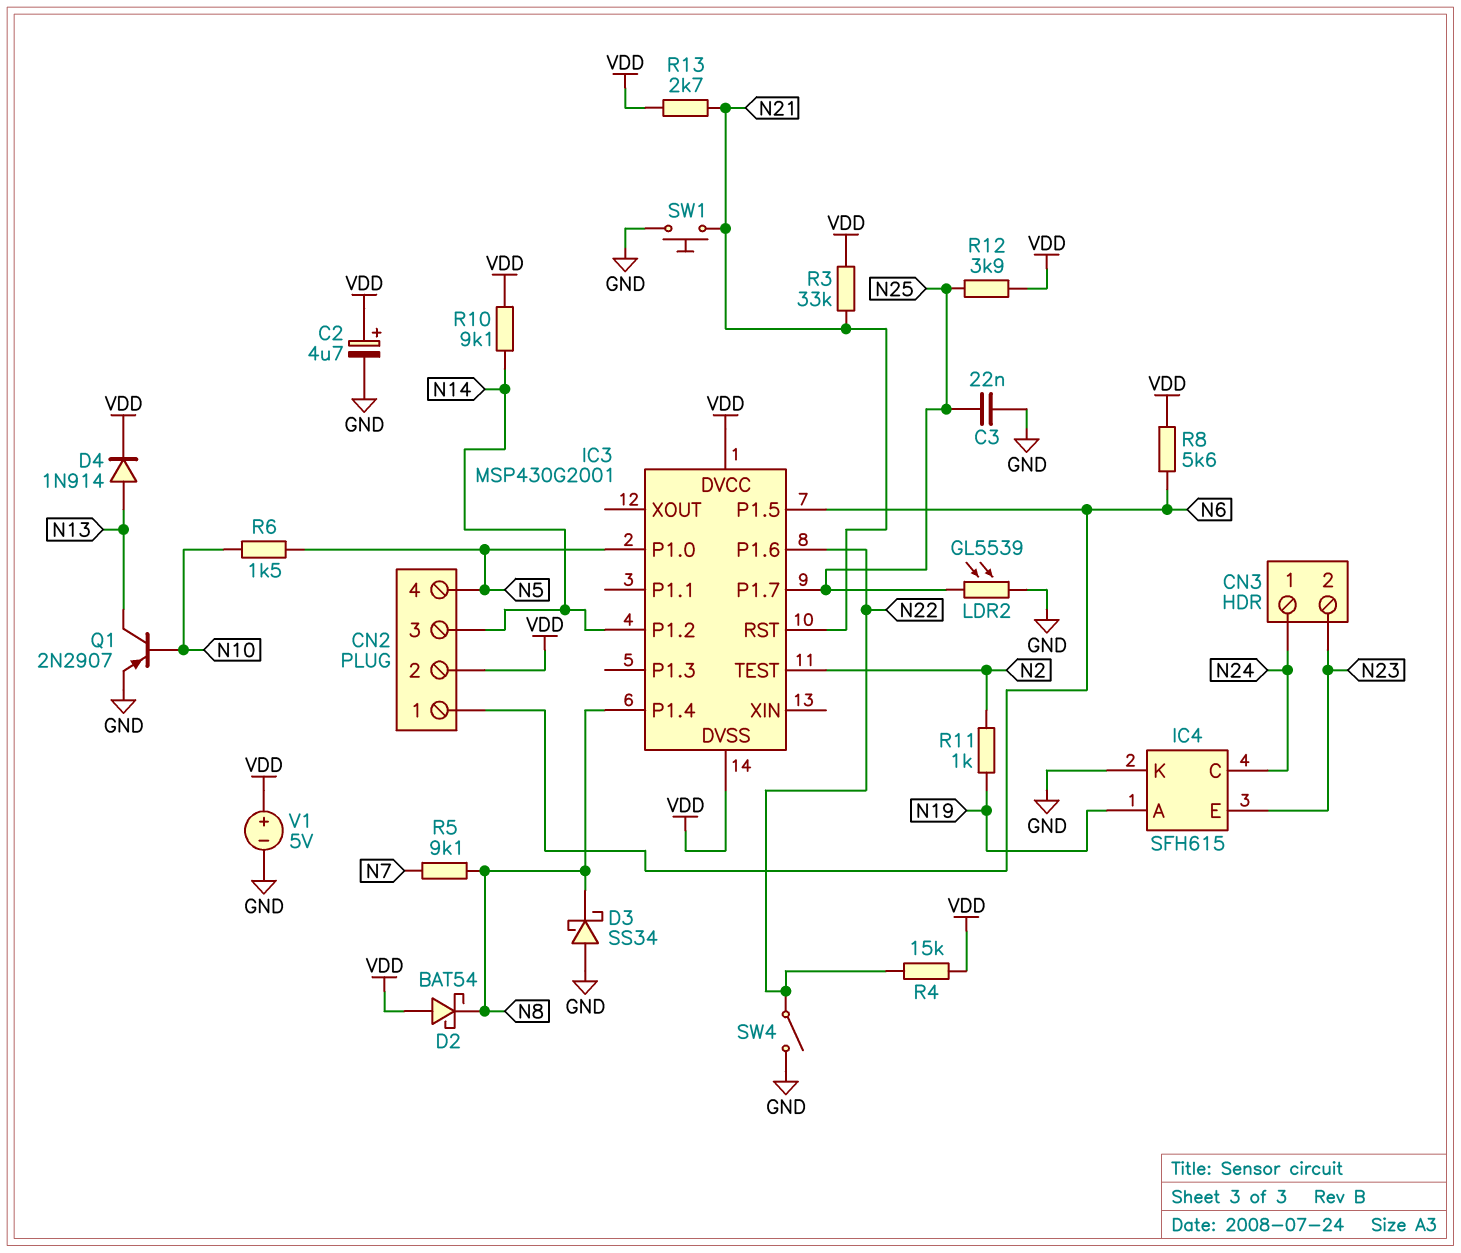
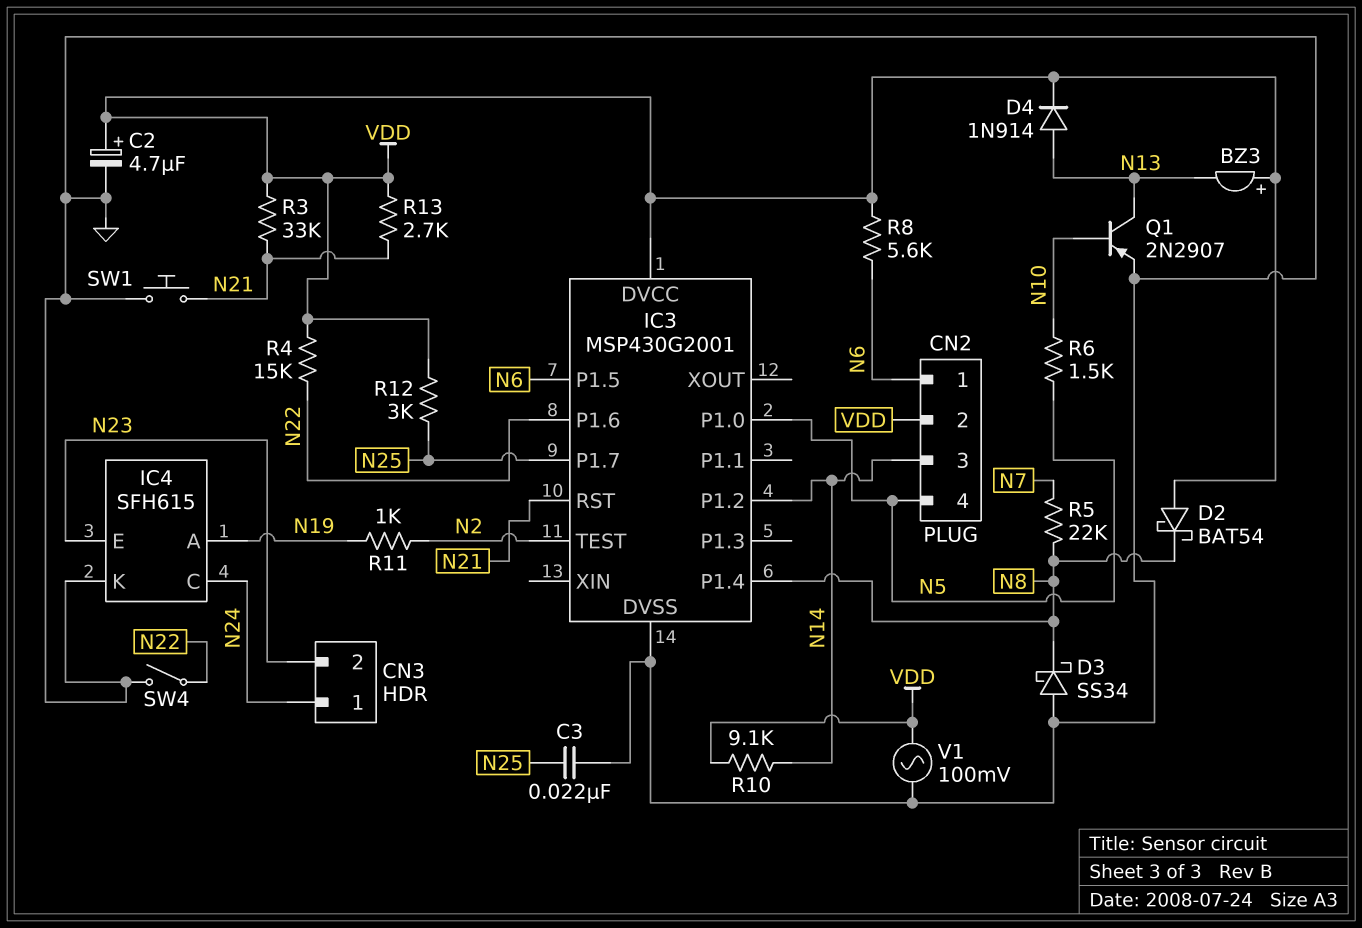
BZ3: none -> buzzer (plus VDD, minus N13)
IC3 pin DVSS: VDD -> GND
LDR2: GL5539 (GND, N25) -> none
R5: 9.1k (N7, N8) -> 22k (N7, N8)
R12: 3.9k (N25, VDD) -> 3k (N25, VDD)
V1: 5V (plus VDD, minus GND) -> AC 100mV (GND, VDD)

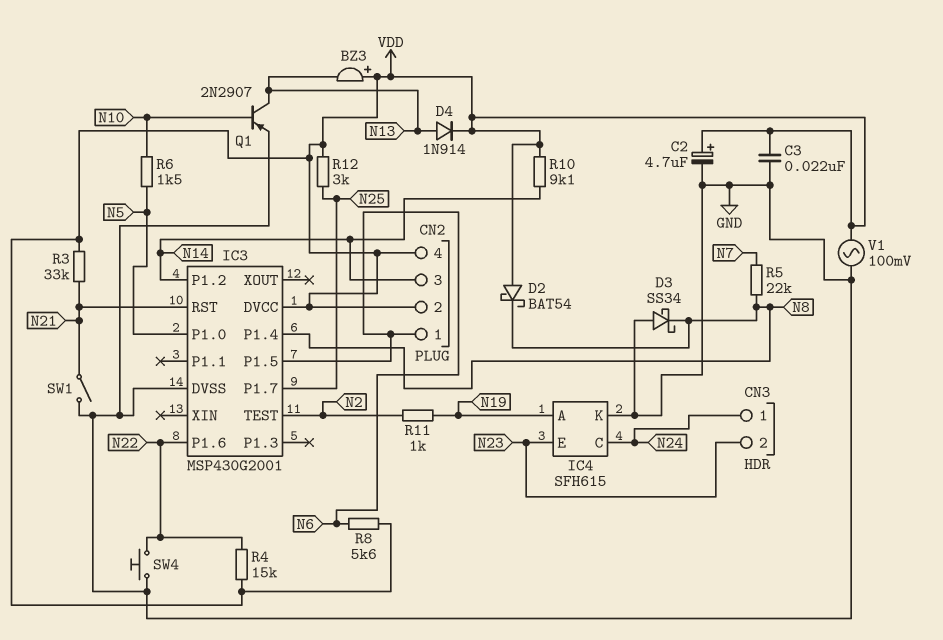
C3: 22nF (GND, N25) -> 22nF (GND, VDD)
CN2 pin 4: N5 -> VDD
R13: 2.7k (N21, VDD) -> none
SW1: button (GND, N21) -> switch (GND, N21)
SW4: switch (GND, N22) -> button (GND, N22)

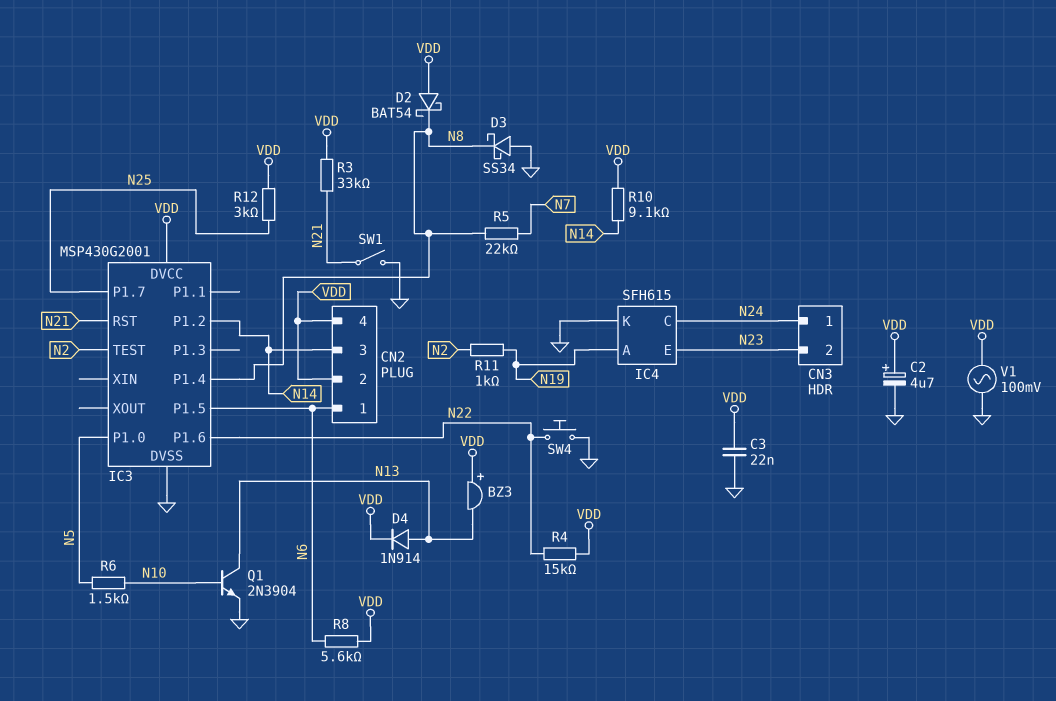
Q1: PNP 2N2907 (B N10, C N13, E GND) -> NPN 2N3904 (B N10, C N13, E GND)

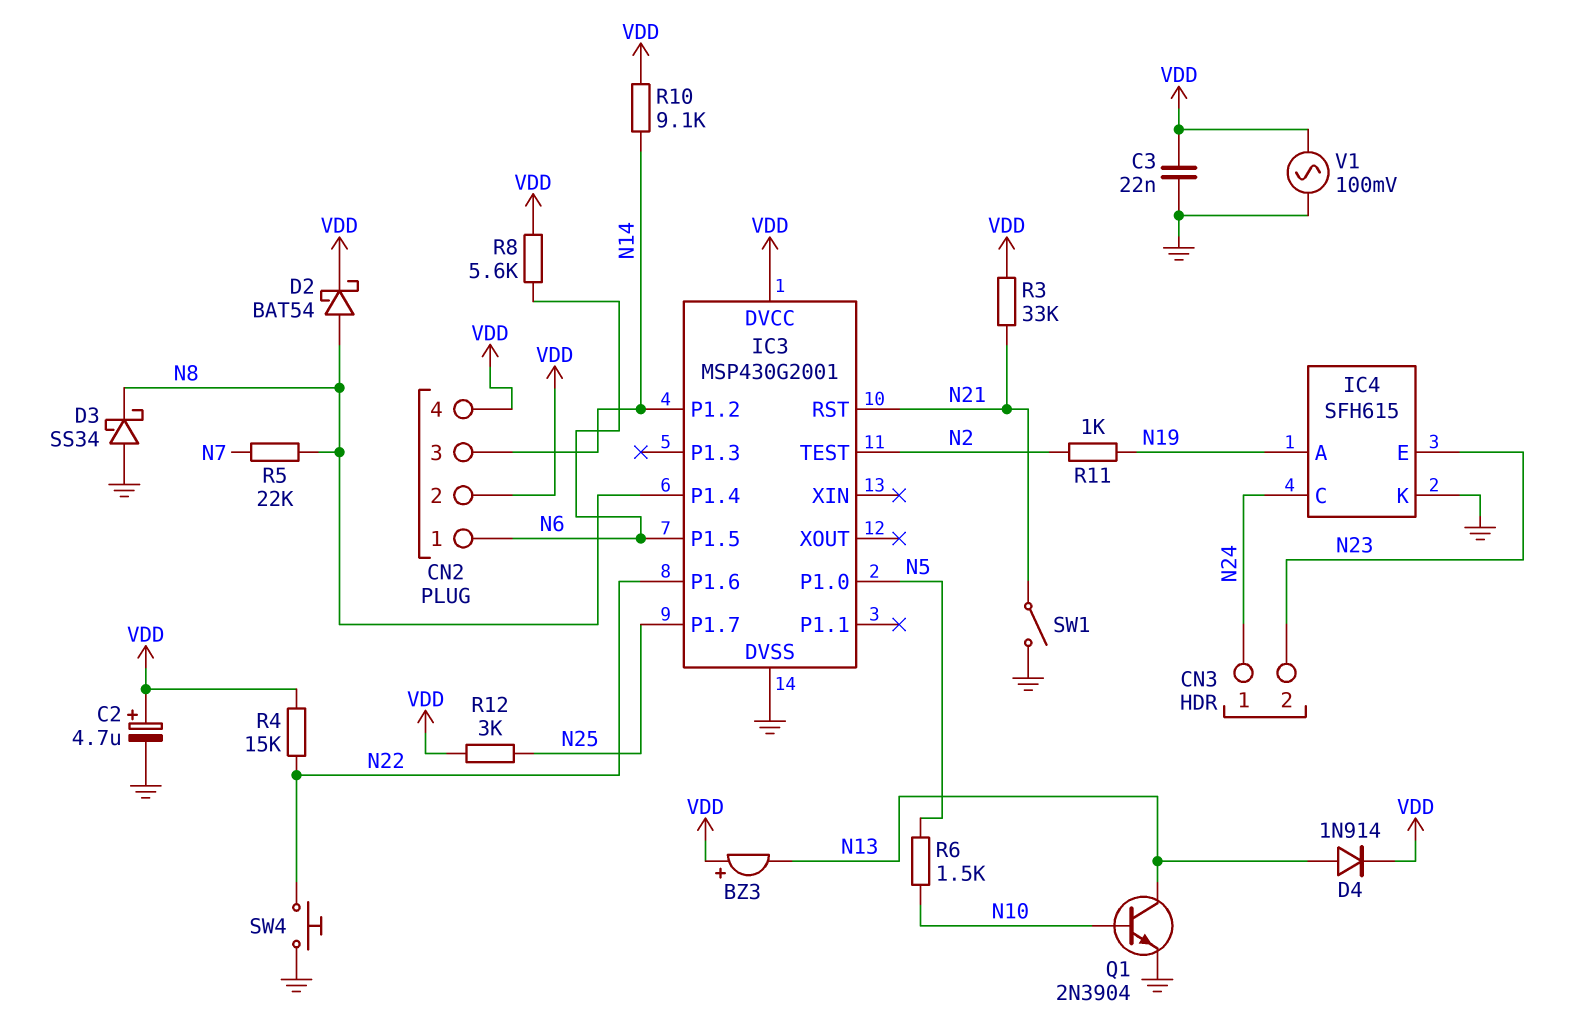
D2: schottky BAT54 (A VDD, K N8) -> schottky BAT54 (A N8, K VDD)

